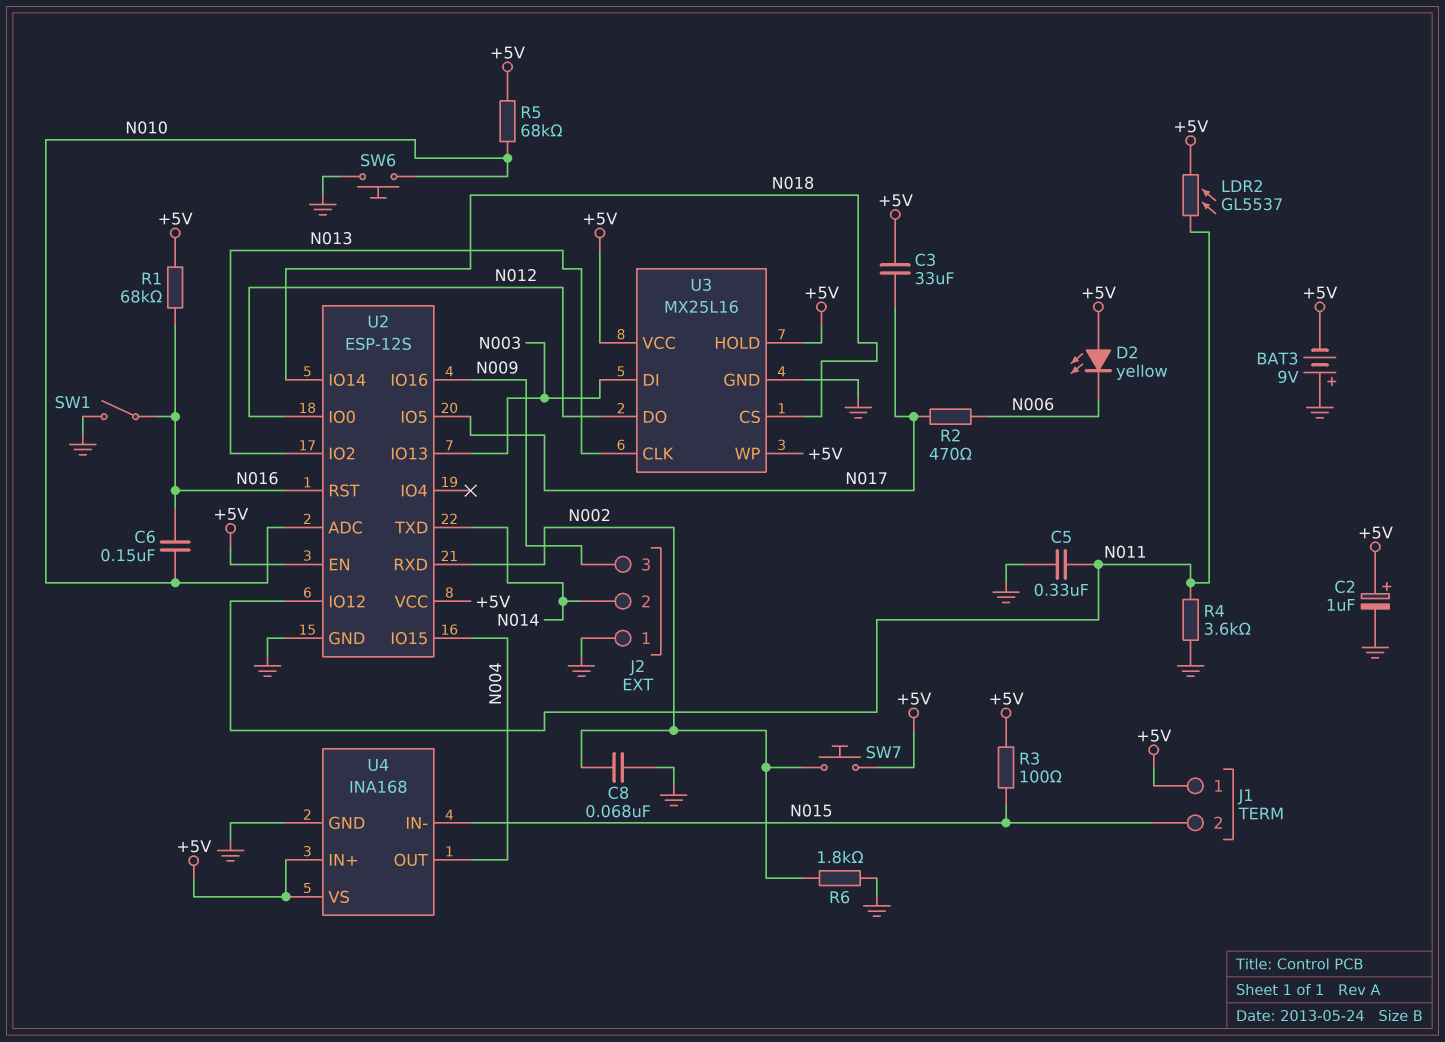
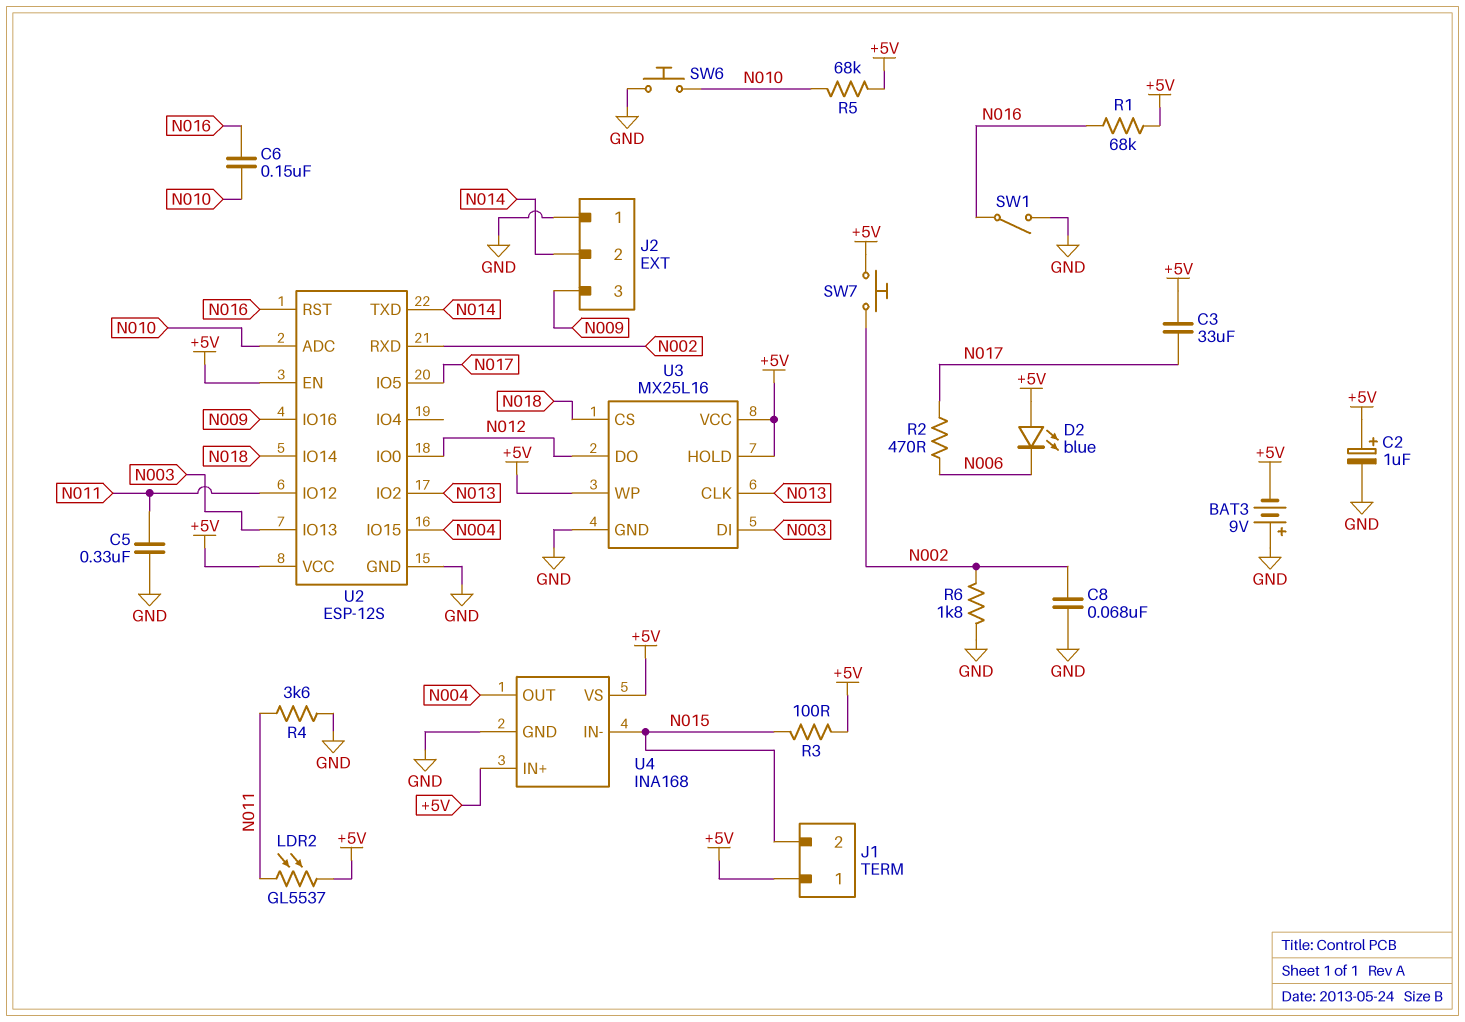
D2: LED yellow (A +5V, K N006) -> LED blue (A +5V, K N006)

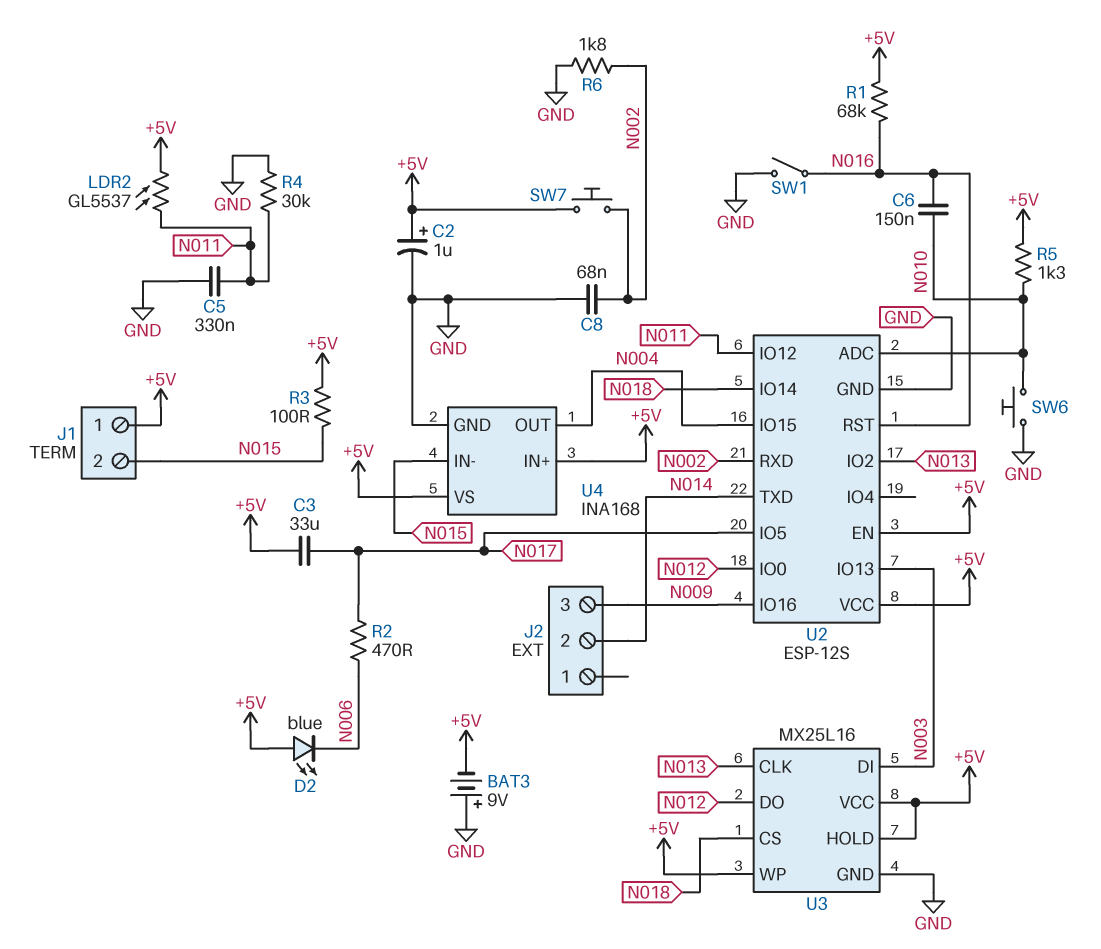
J2 pin 1: GND -> none
R4: 3.6k (GND, N011) -> 30k (GND, N011)
R5: 68k (+5V, N010) -> 1.3k (+5V, N010)

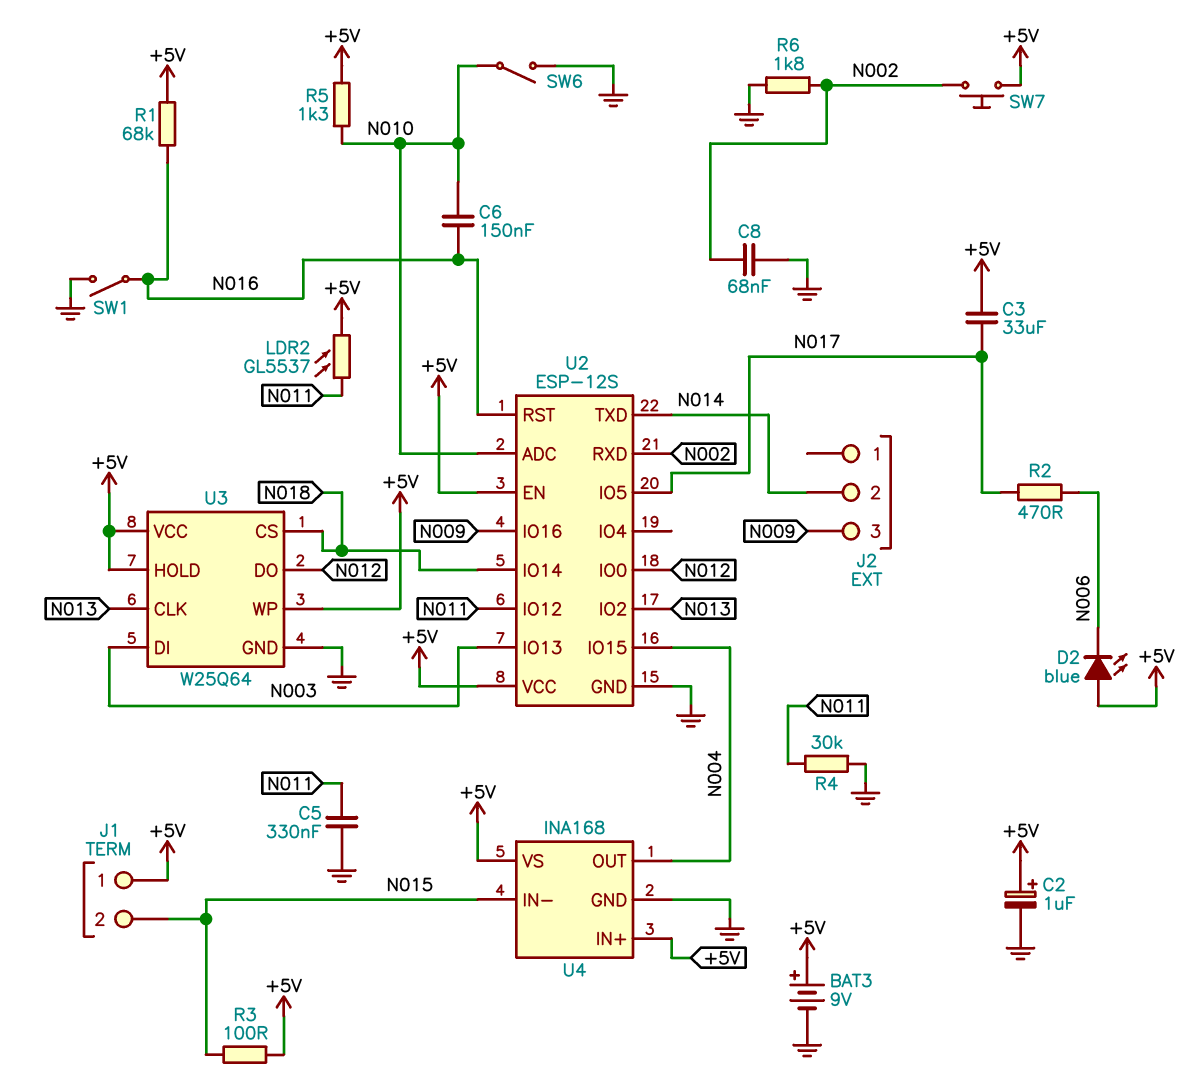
BAT3: 9V (plus GND, minus +5V) -> 9V (plus +5V, minus GND)
SW6: button (GND, N010) -> switch (GND, N010)
U3: MX25L16 -> W25Q64

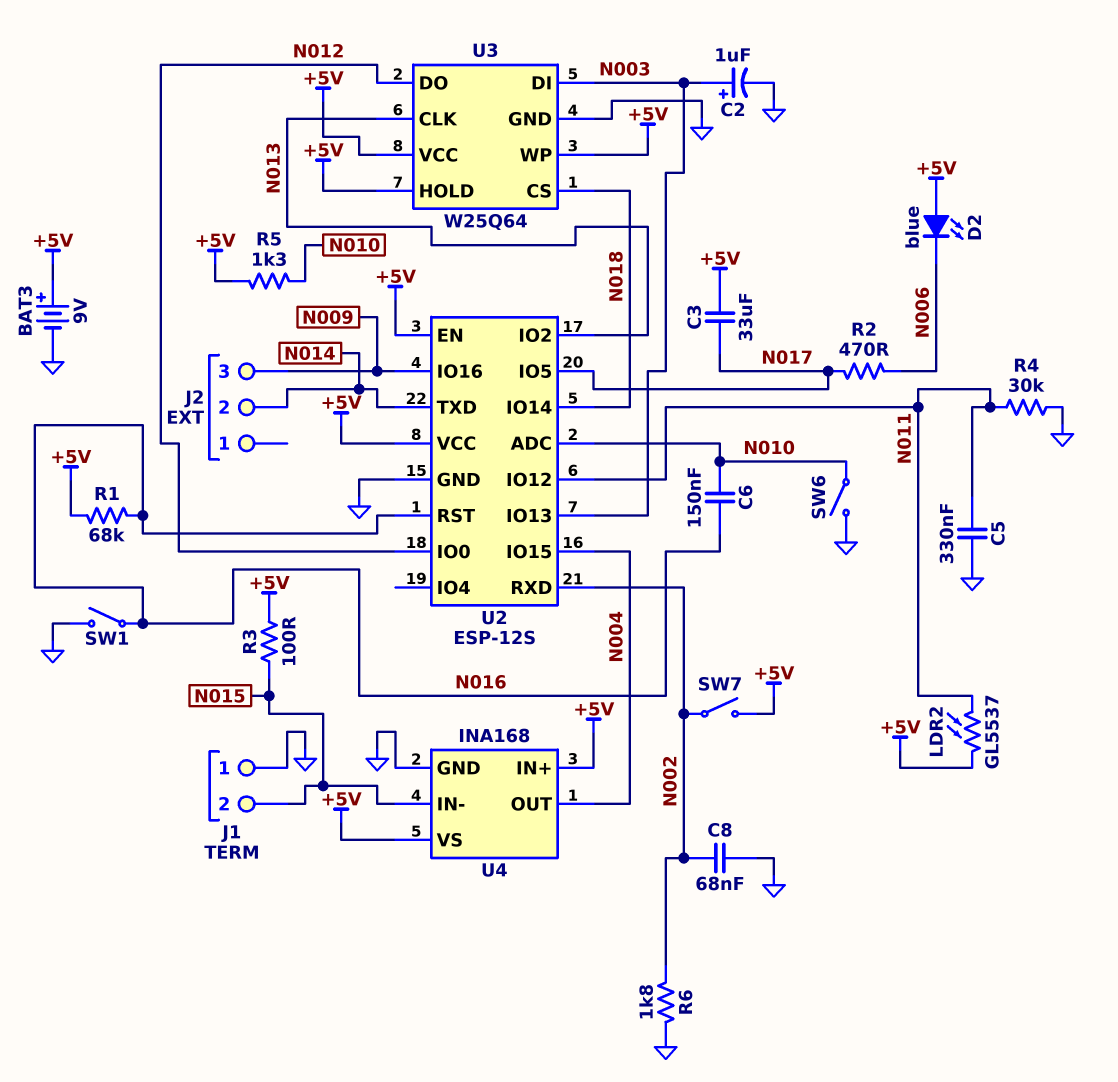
C2: 1uF (plus +5V, minus GND) -> 1uF (plus N003, minus GND)
J1 pin 1: +5V -> GND
SW7: button (+5V, N002) -> switch (+5V, N002)

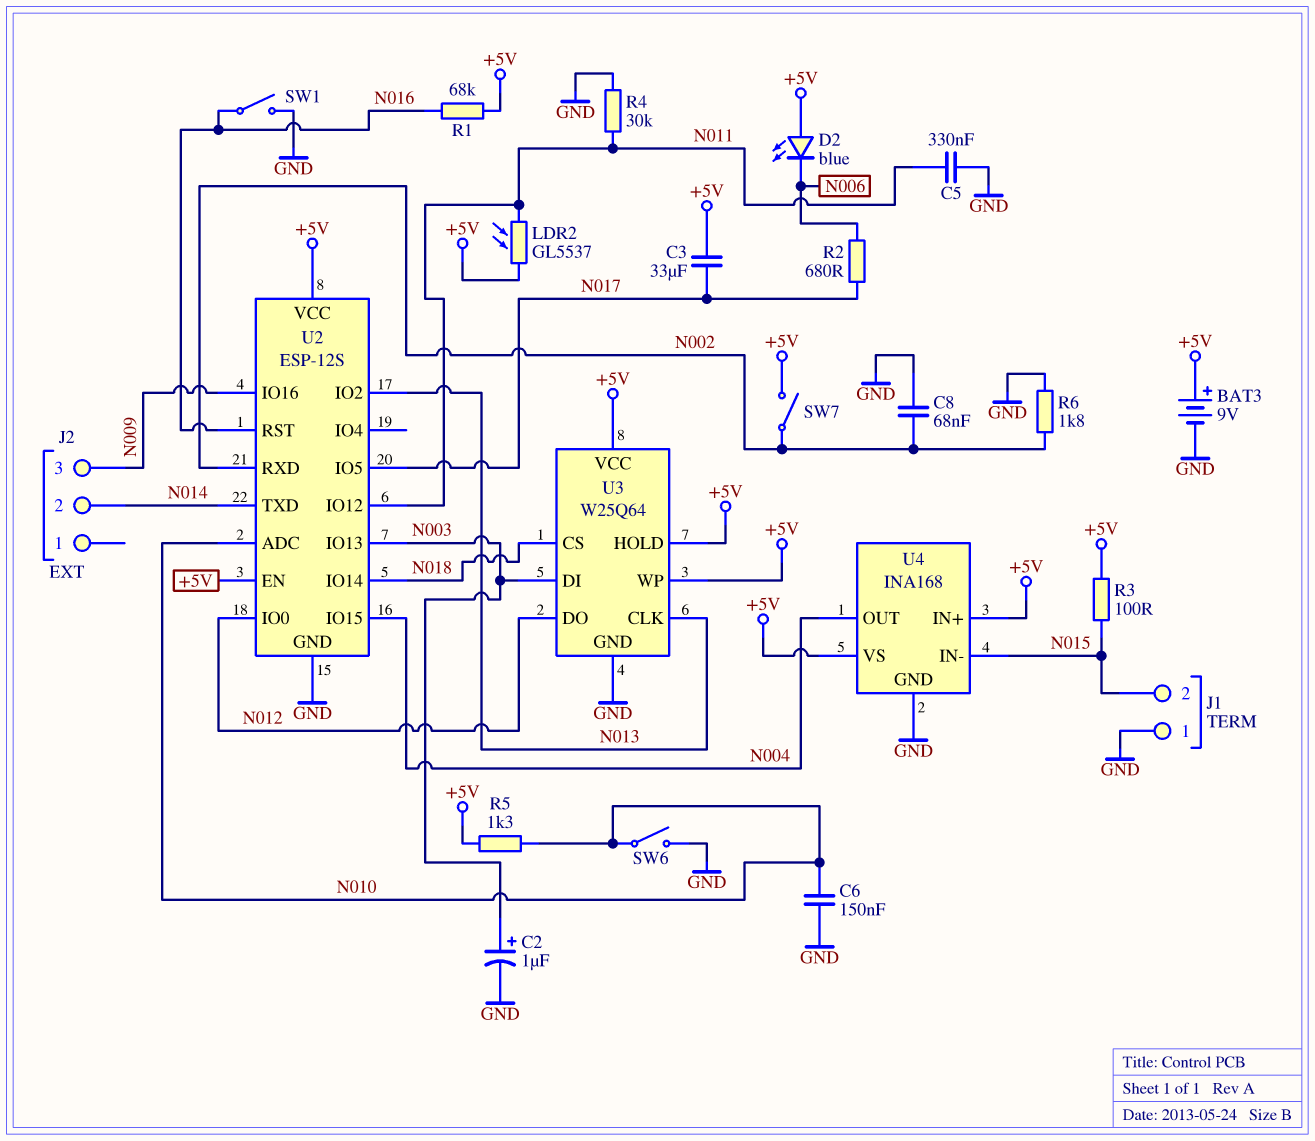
C6: 150nF (N010, N016) -> 150nF (GND, N010)
R2: 470 (N006, N017) -> 680 (N006, N017)

